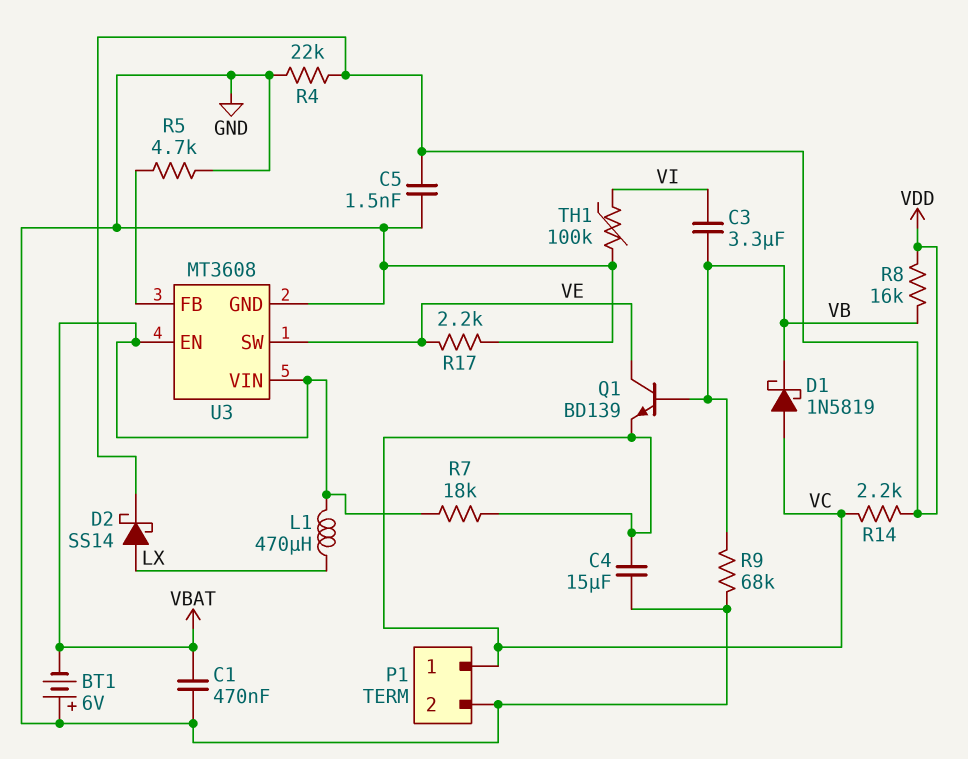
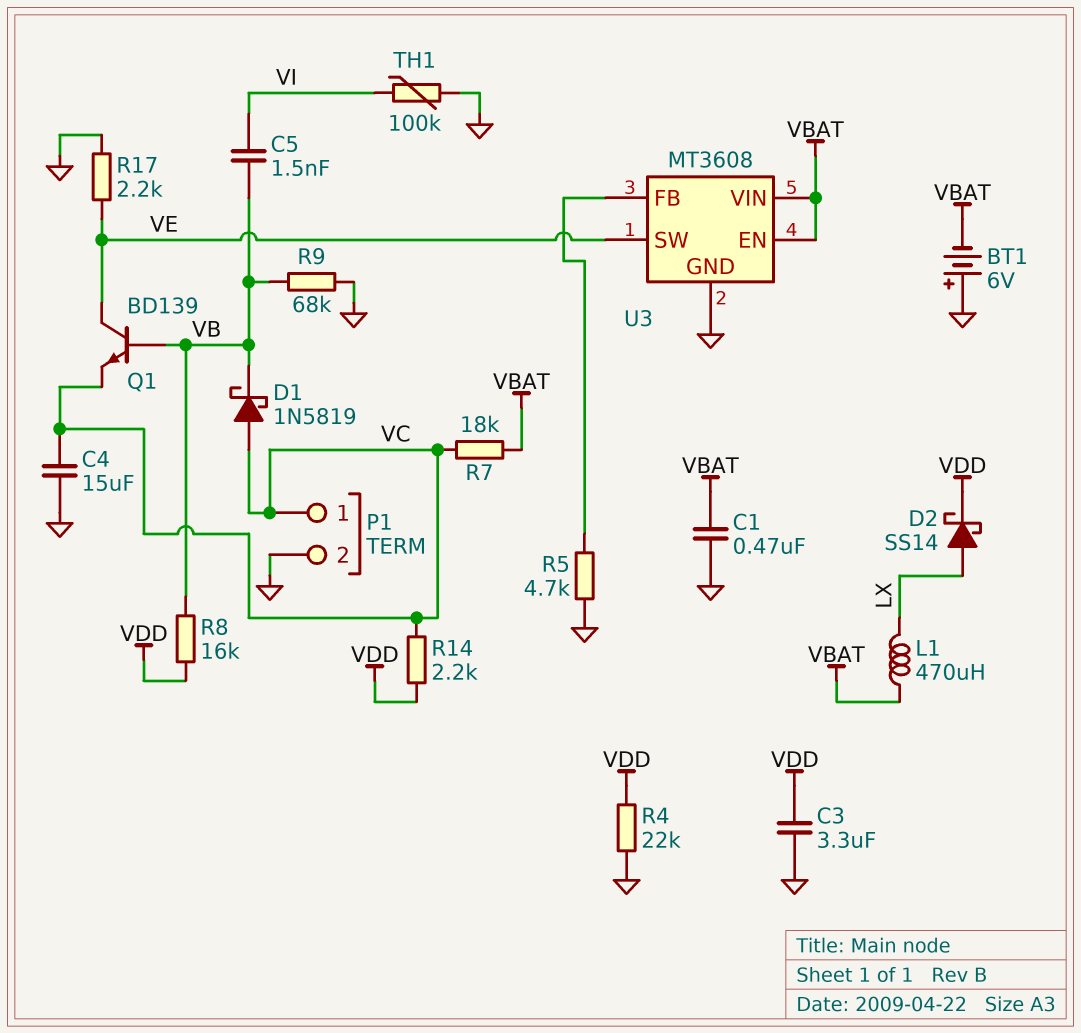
C3: 3.3uF (VB, VI) -> 3.3uF (GND, VDD)
C5: 1.5nF (GND, VDD) -> 1.5nF (VB, VI)

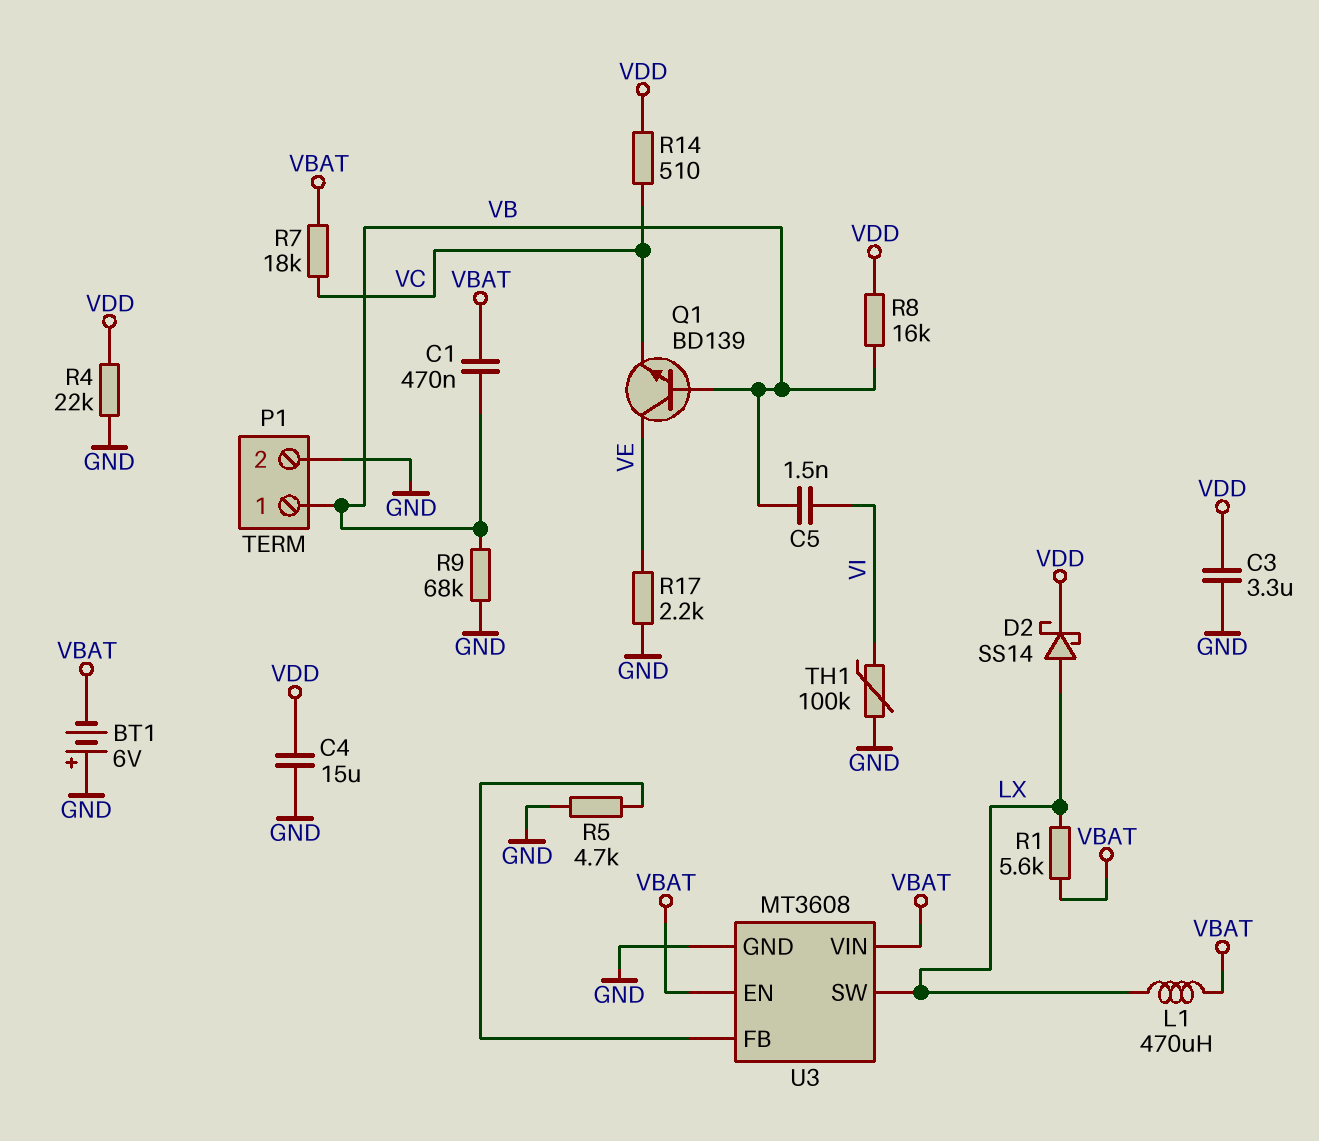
C1: 470nF (GND, VBAT) -> 470nF (VB, VBAT)
C4: 15uF (GND, VC) -> 15uF (GND, VDD)
D1: schottky 1N5819 (A VC, K VB) -> none
P1 pin 1: VC -> VB
R1: none -> 5.6k (LX, VBAT)
R14: 2.2k (VC, VDD) -> 510 (VC, VDD)
U3 pin SW: VE -> LX

